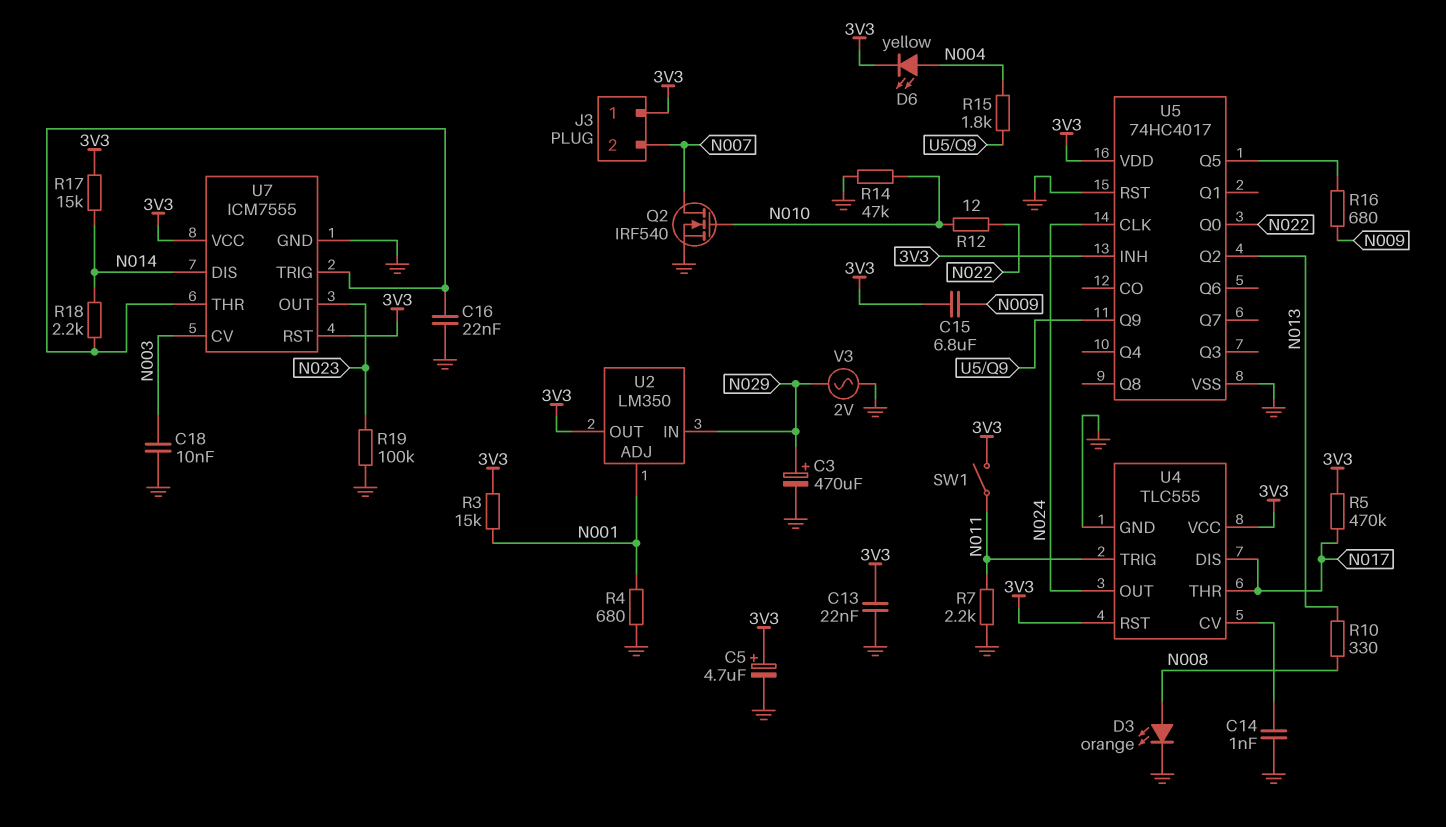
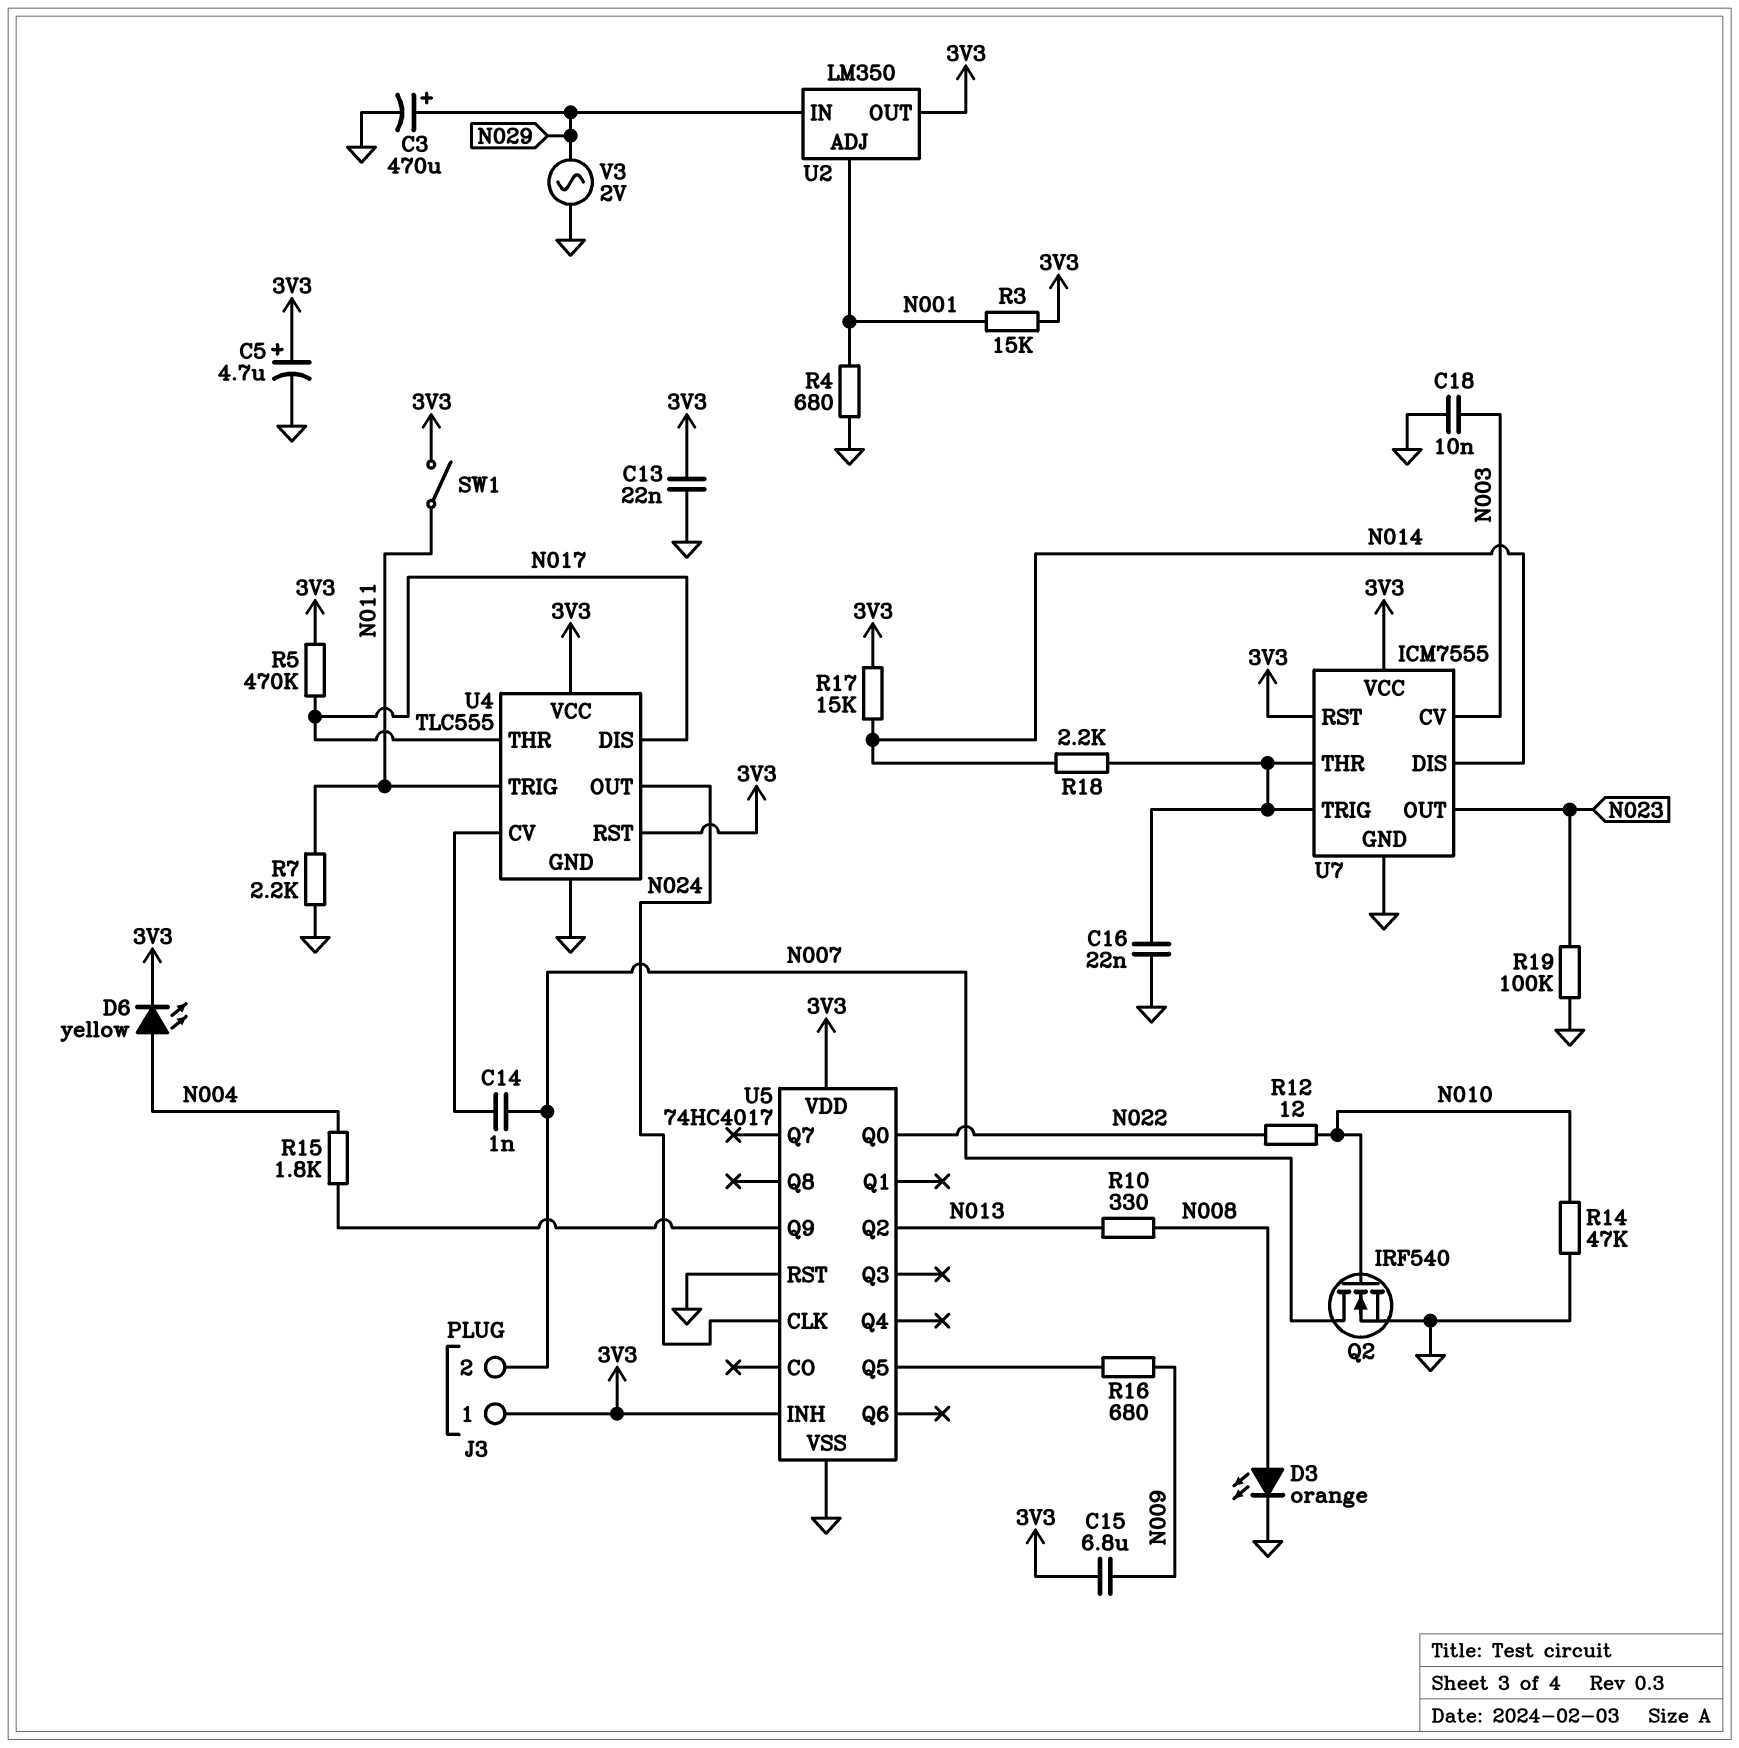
C14: 1nF (GND, U4/CV) -> 1nF (N007, U4/CV)

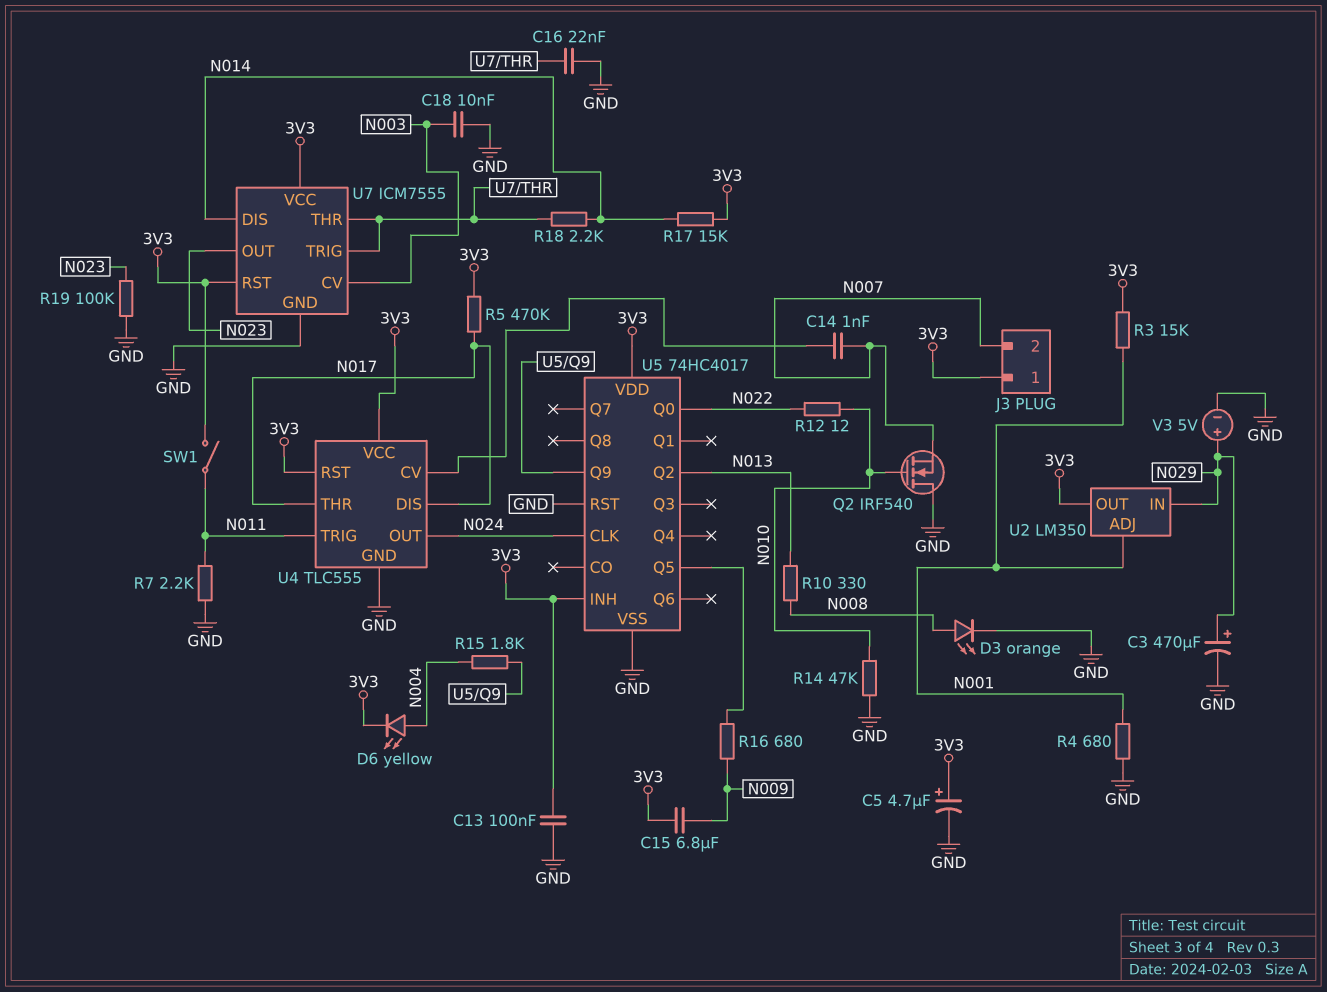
C13: 22nF (3V3, GND) -> 100nF (3V3, GND)
Q2: NMOS IRF540 (G N010, D N007, S GND) -> NMOS IRF540 (G N010, D GND, S N007)
V3: AC 2V (GND, N029) -> 5V (plus N029, minus GND)

